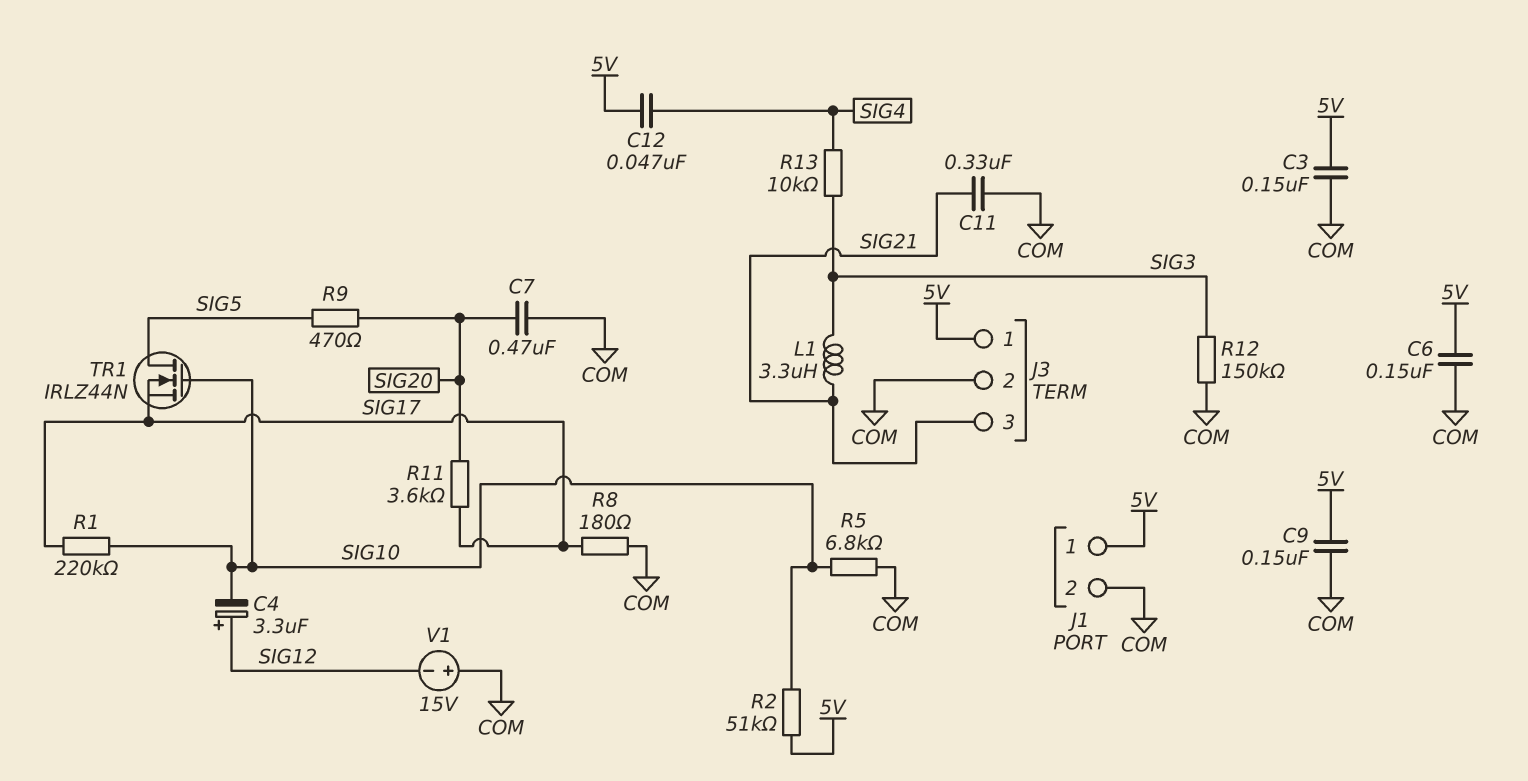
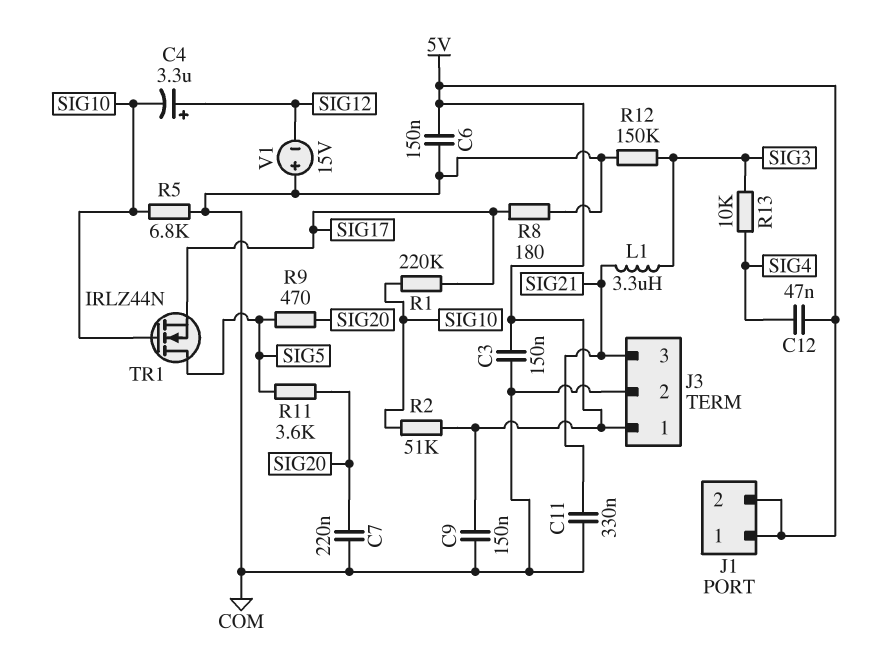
C7: 470nF (COM, SIG20) -> 220nF (COM, SIG20)
J1 pin 2: COM -> 5V
R11: 3.6k (SIG17, SIG20) -> 3.6k (SIG5, SIG20)

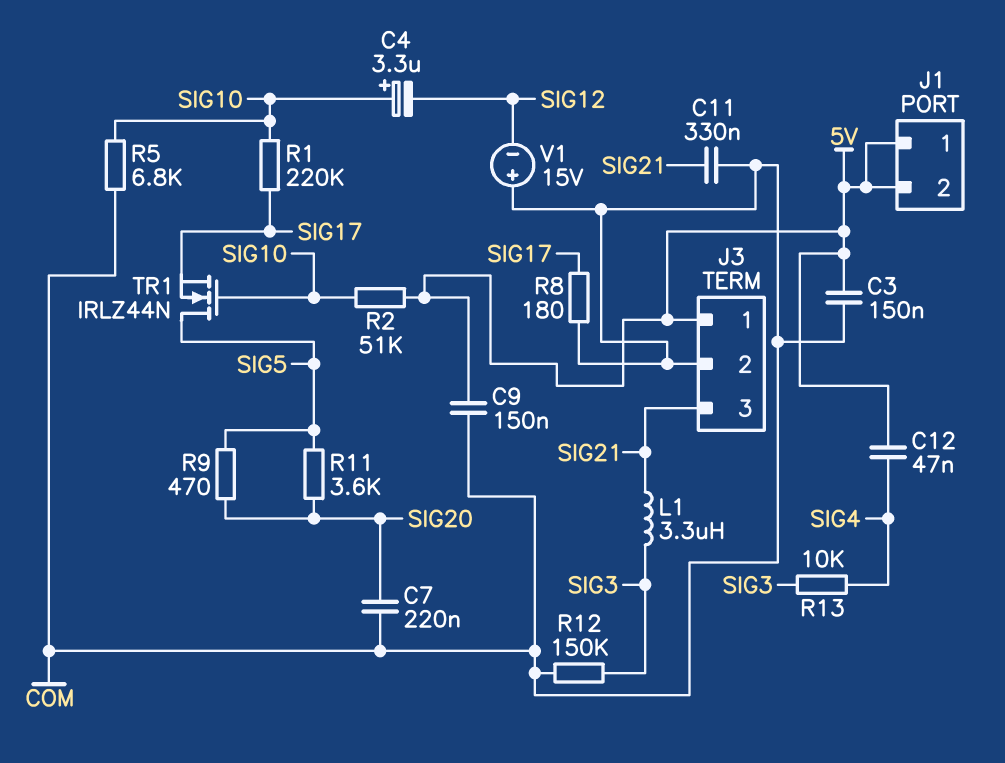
C4: 3.3uF (plus SIG12, minus SIG10) -> 3.3uF (plus SIG10, minus SIG12)
C6: 150nF (5V, COM) -> none

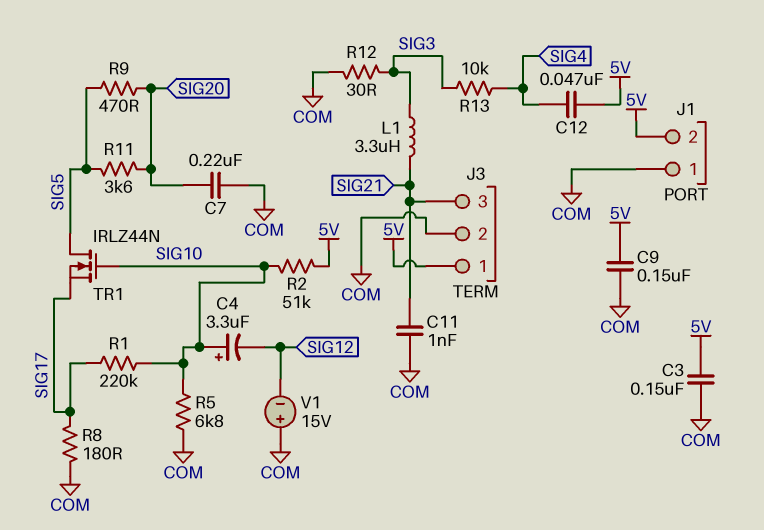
C11: 330nF (COM, SIG21) -> 1nF (COM, SIG21)
J1 pin 1: 5V -> COM
R12: 150k (COM, SIG3) -> 30 (COM, SIG3)

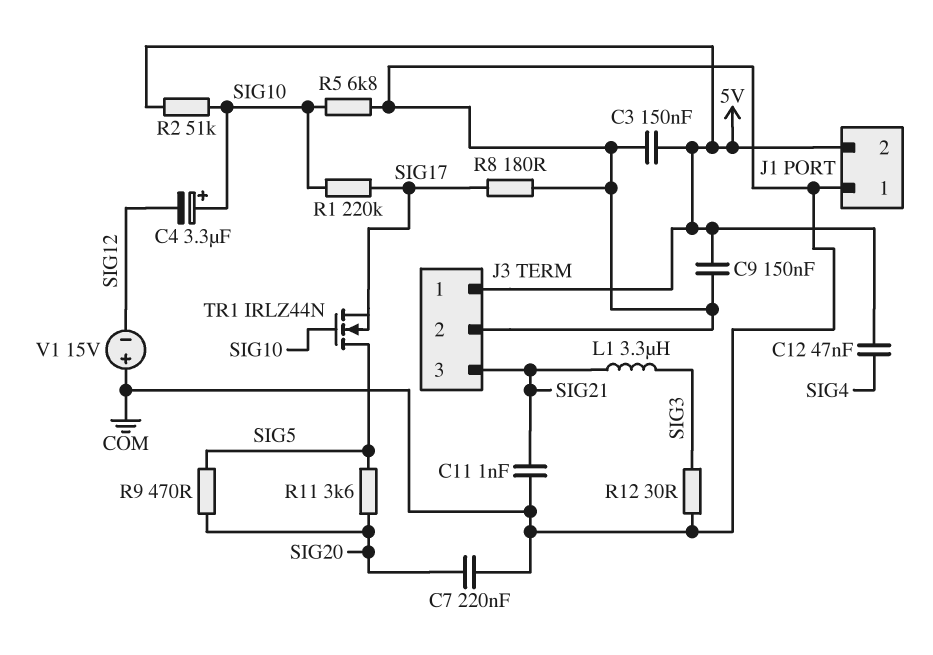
R13: 10k (SIG3, SIG4) -> none

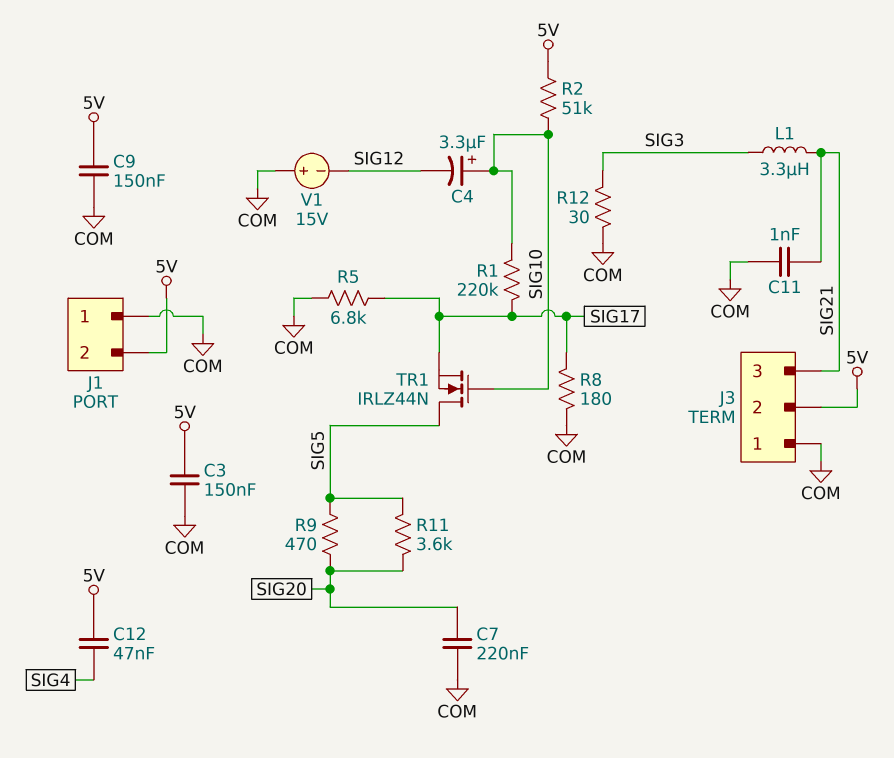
J3 pin 1: 5V -> COM
J3 pin 2: COM -> 5V
R5: 6.8k (COM, SIG10) -> 6.8k (COM, SIG17)

